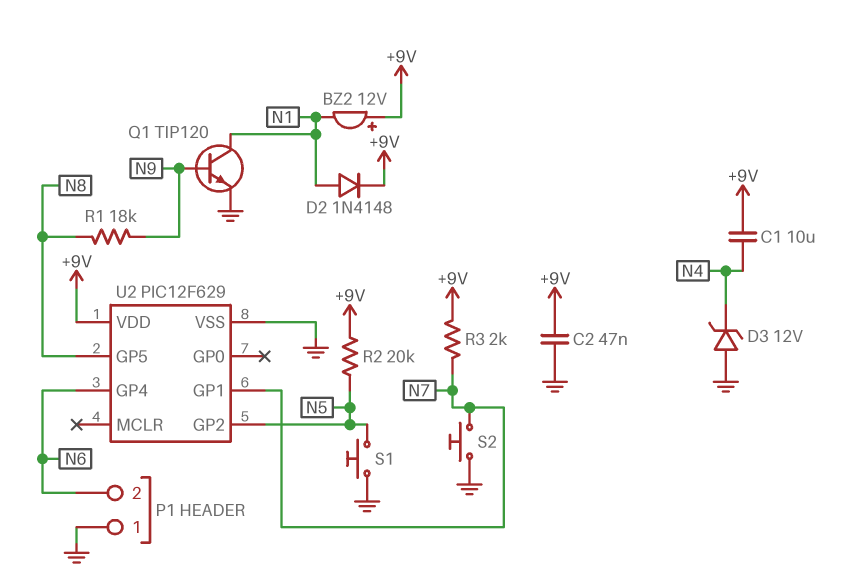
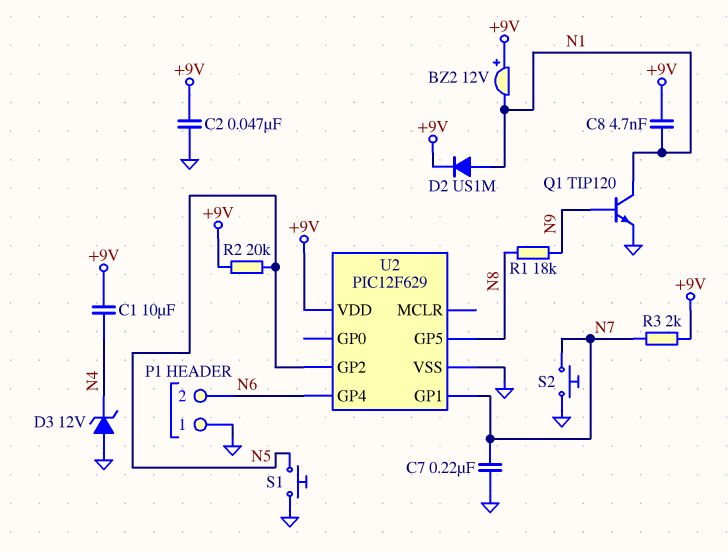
C7: none -> 220nF (GND, N7)
C8: none -> 4.7nF (+9V, N1)
D2: diode 1N4148 (A N1, K +9V) -> diode US1M (A N1, K +9V)

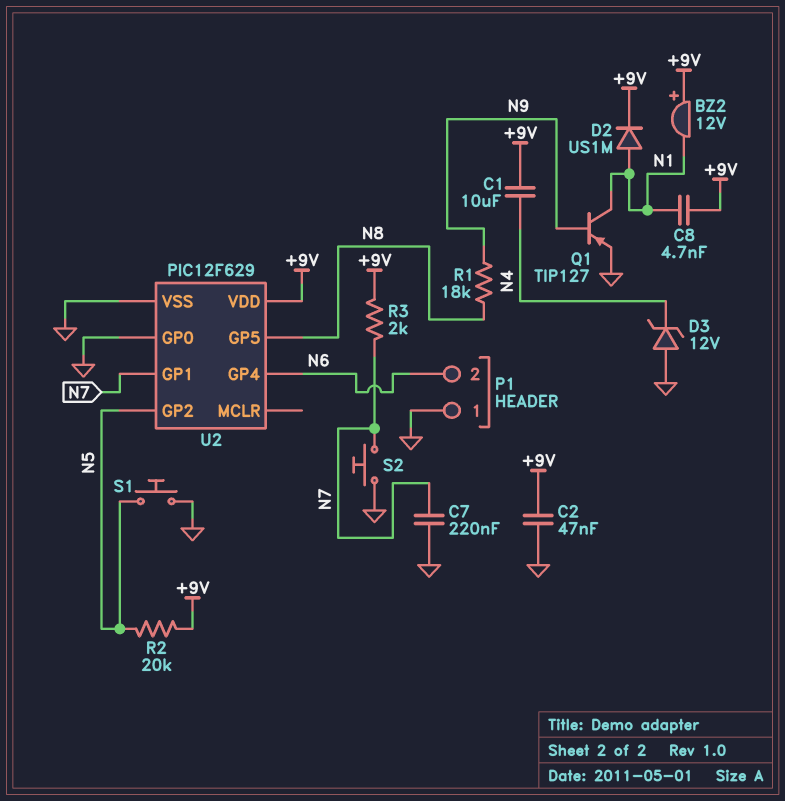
Q1: NPN TIP120 (B N9, C N1, E GND) -> PNP TIP127 (B N9, C N1, E GND)
U2 pin GP0: none -> GND

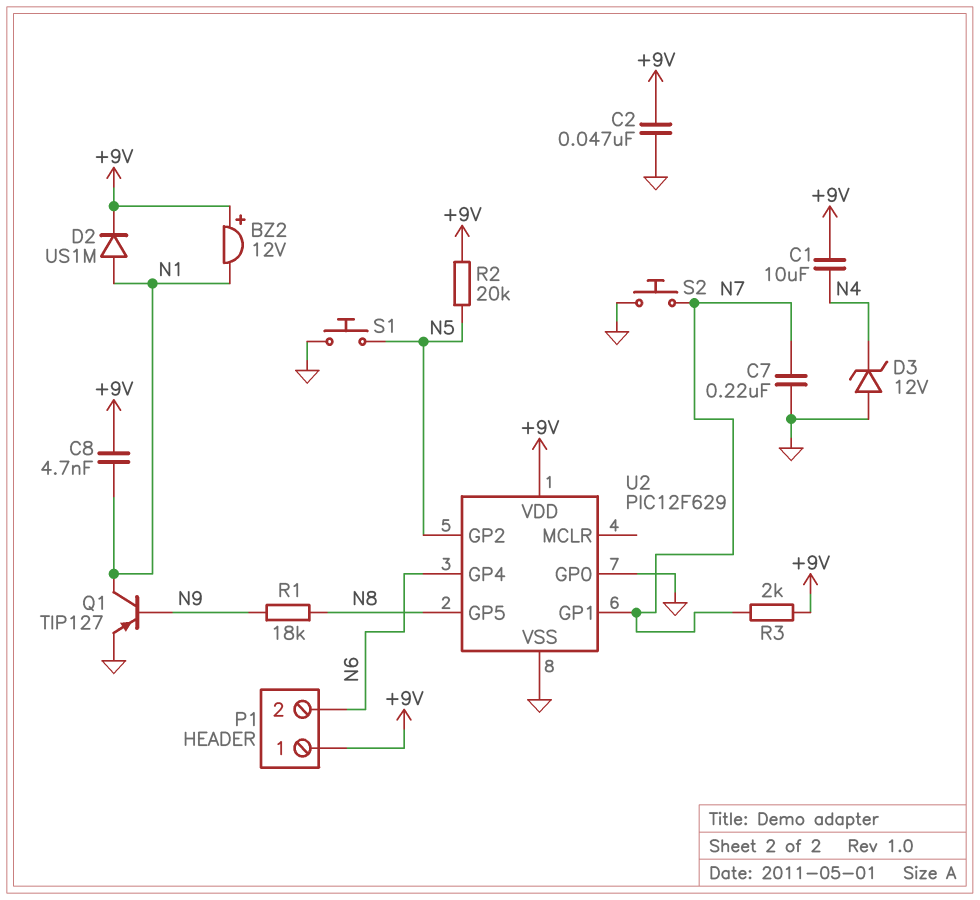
P1 pin 1: GND -> +9V

